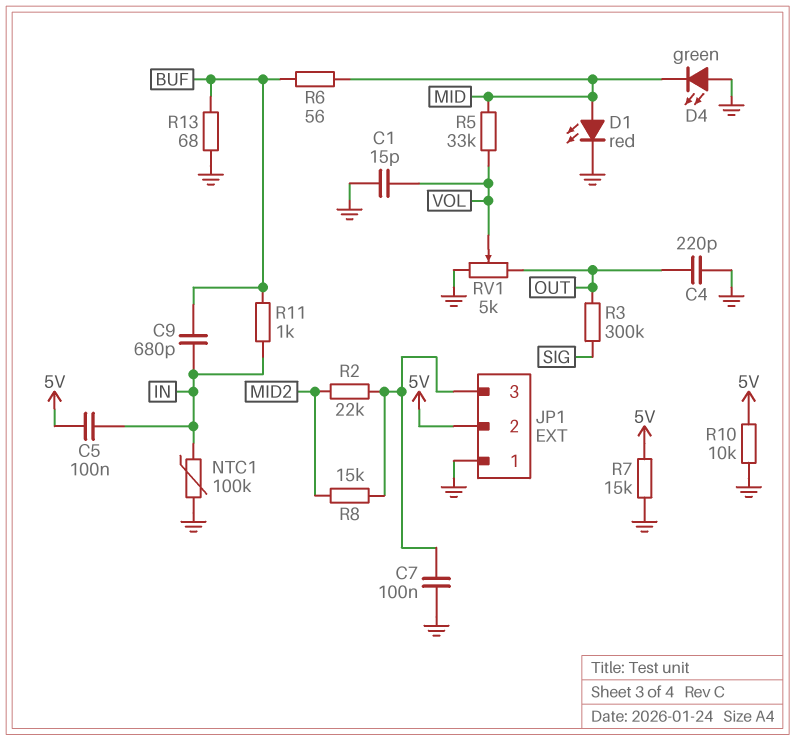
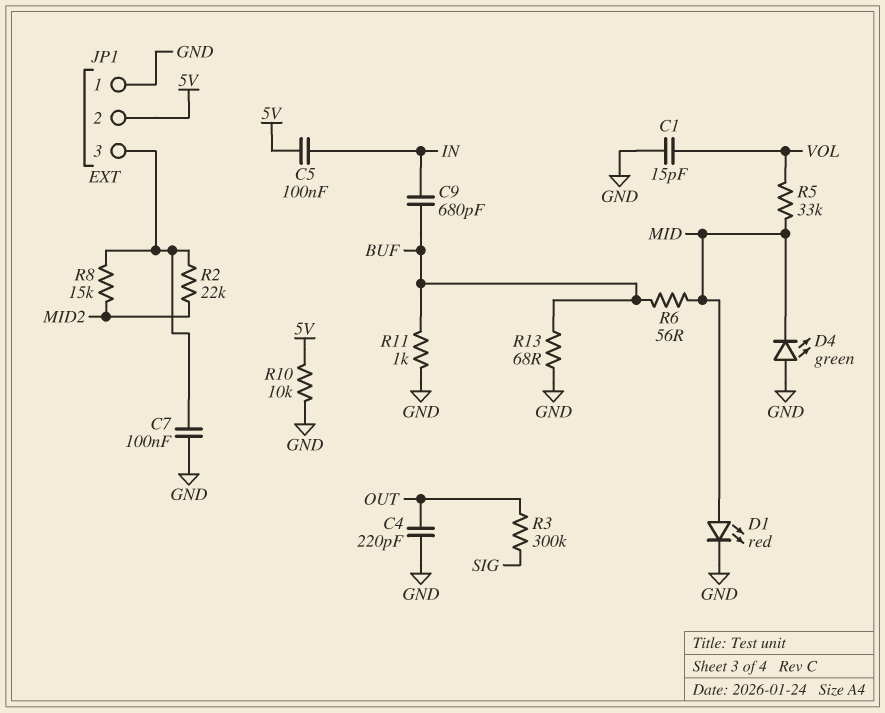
NTC1: 100k (GND, IN) -> none
R7: 15k (5V, GND) -> none
R11: 1k (BUF, IN) -> 1k (BUF, GND)
RV1: 5k (GND, OUT, wiper VOL) -> none

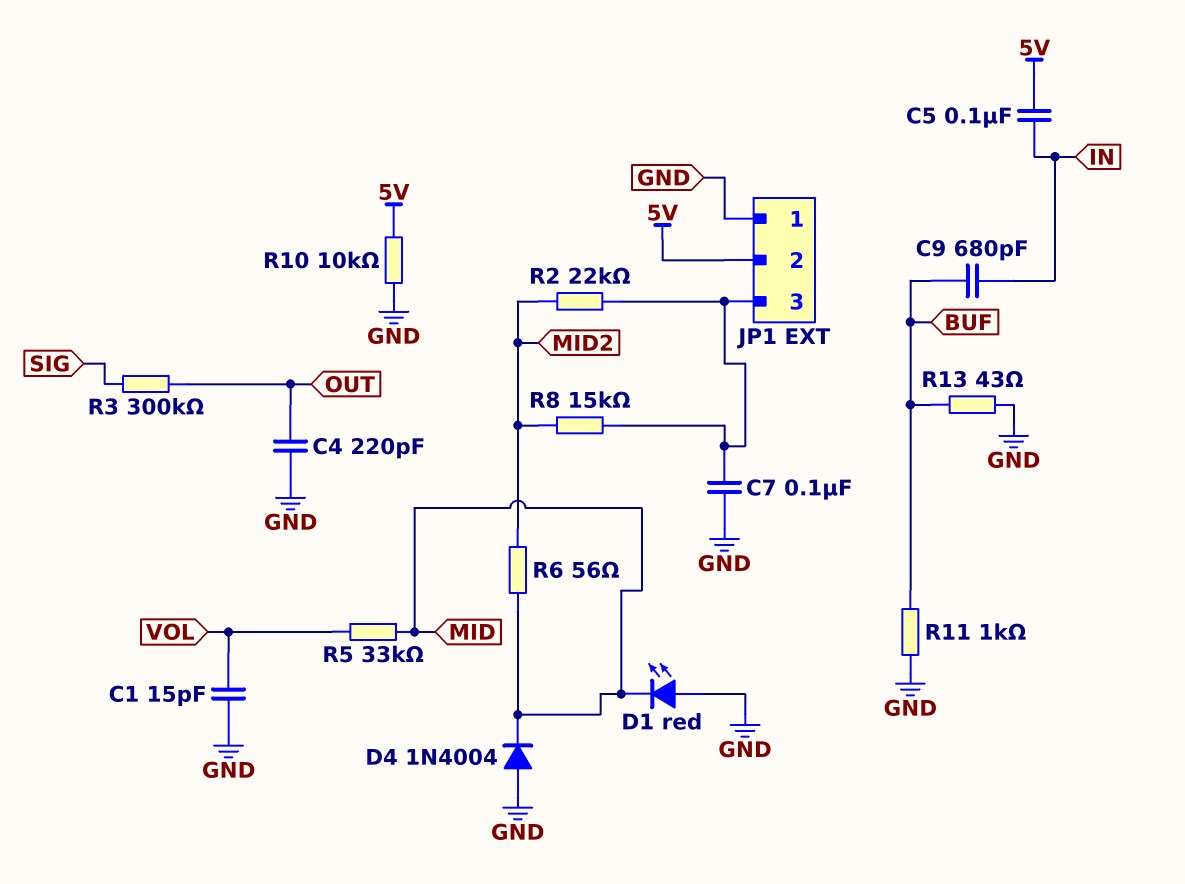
D1: LED red (A MID, K GND) -> LED red (A GND, K MID)
D4: LED green (A GND, K MID) -> diode 1N4004 (A GND, K MID)
R6: 56 (BUF, MID) -> 56 (MID, MID2)
R13: 68 (BUF, GND) -> 43 (BUF, GND)

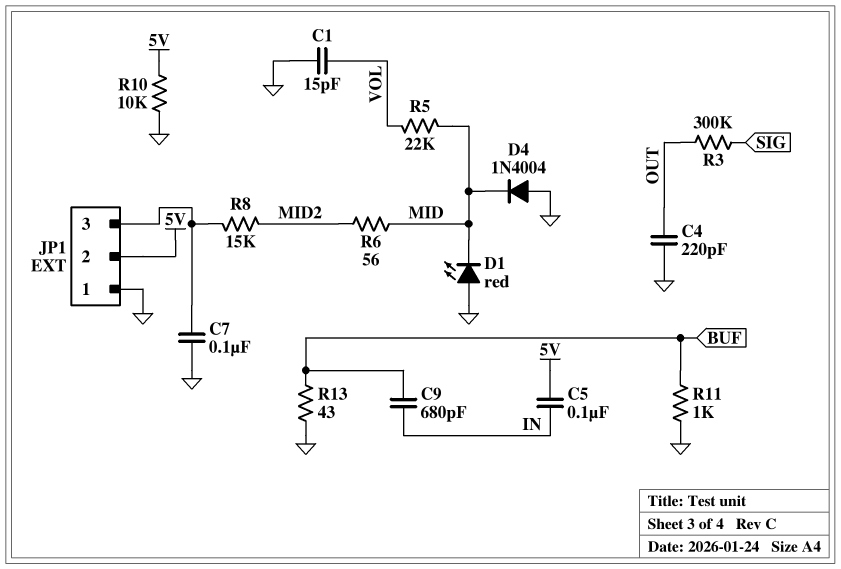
R2: 22k (JP1/3, MID2) -> none
R5: 33k (MID, VOL) -> 22k (MID, VOL)

